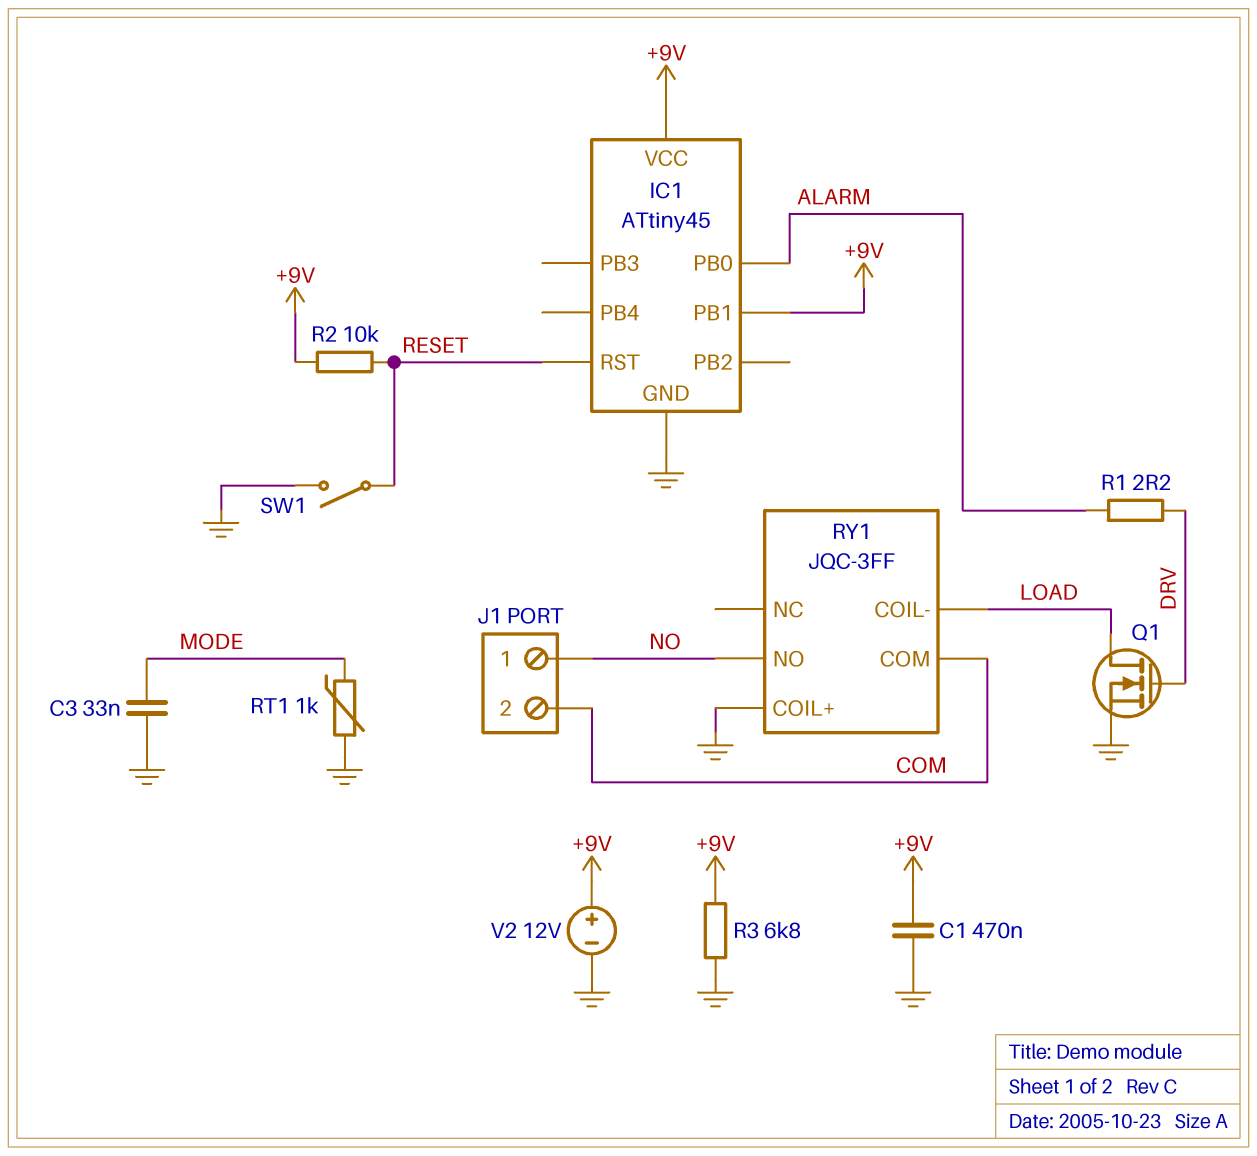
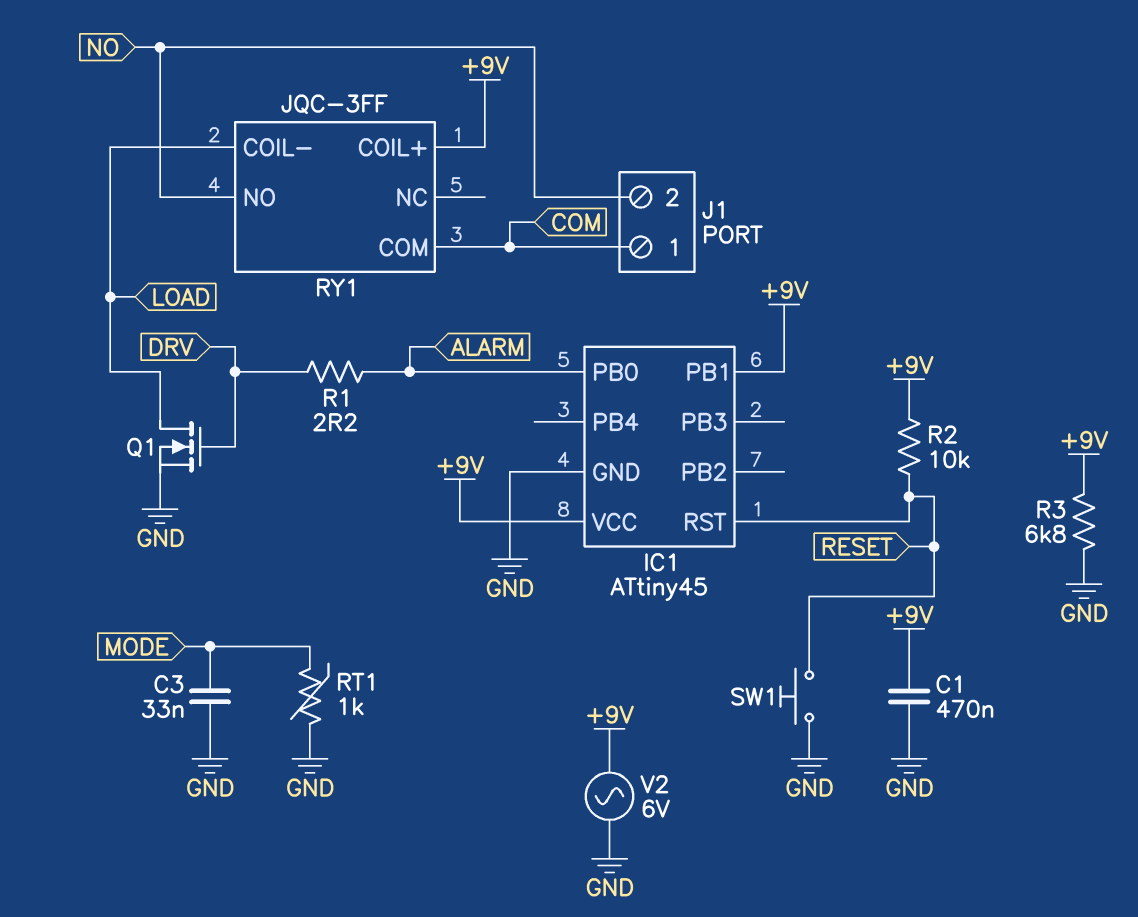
J1 pin 1: NO -> COM
J1 pin 2: COM -> NO
RY1 pin COIL+: GND -> +9V
SW1: switch (GND, RESET) -> button (GND, RESET)
V2: 12V (plus +9V, minus GND) -> AC 6V (+9V, GND)

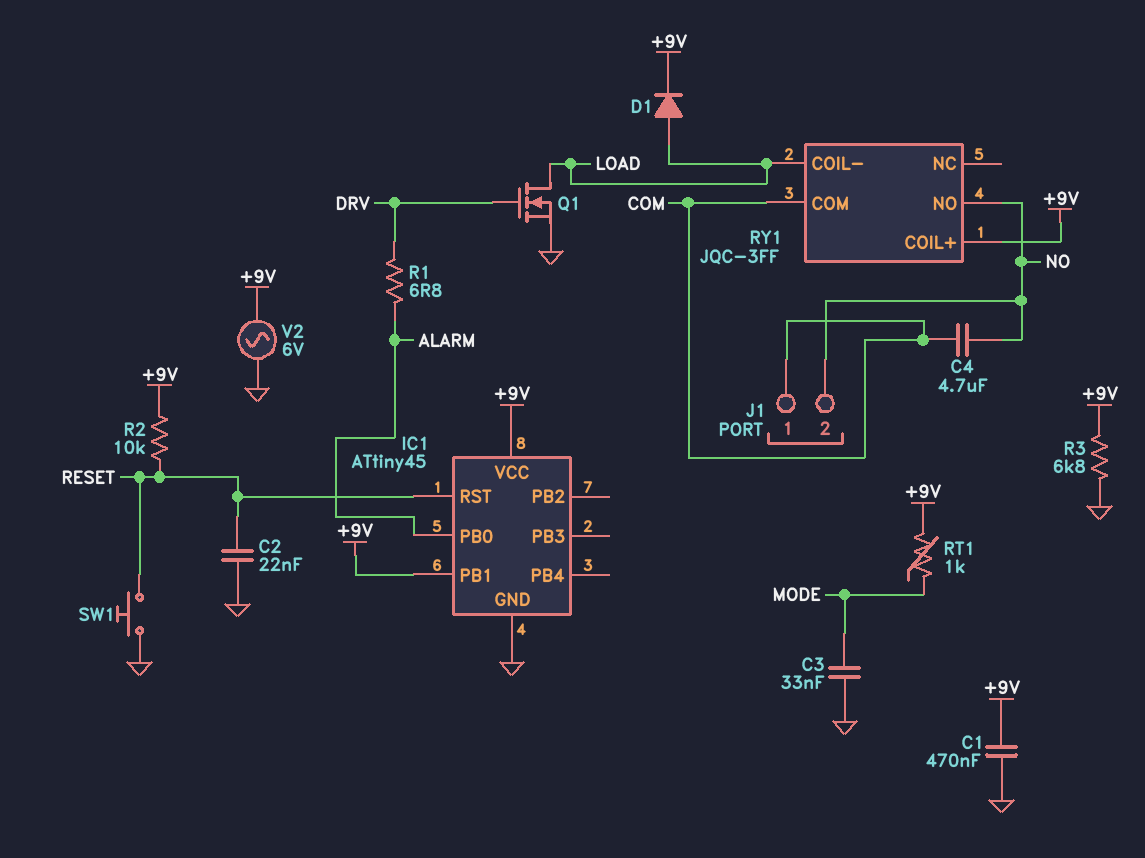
C2: none -> 22nF (GND, RESET)
C4: none -> 4.7uF (COM, NO)
D1: none -> diode (A LOAD, K +9V)
R1: 2.2 (ALARM, DRV) -> 6.8 (ALARM, DRV)
RT1: 1k (GND, MODE) -> 1k (+9V, MODE)

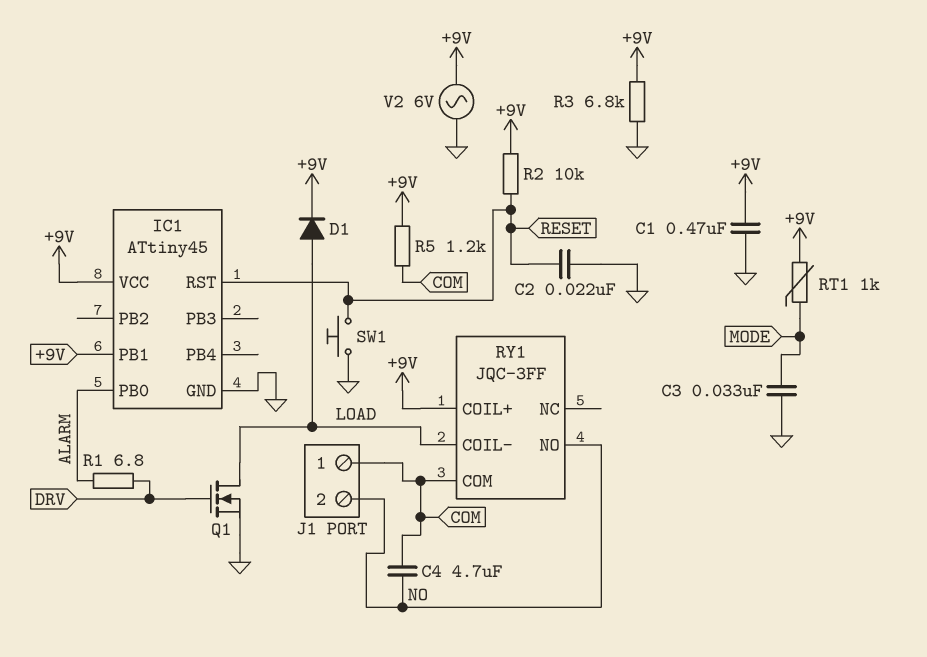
R5: none -> 1.2k (+9V, COM)

